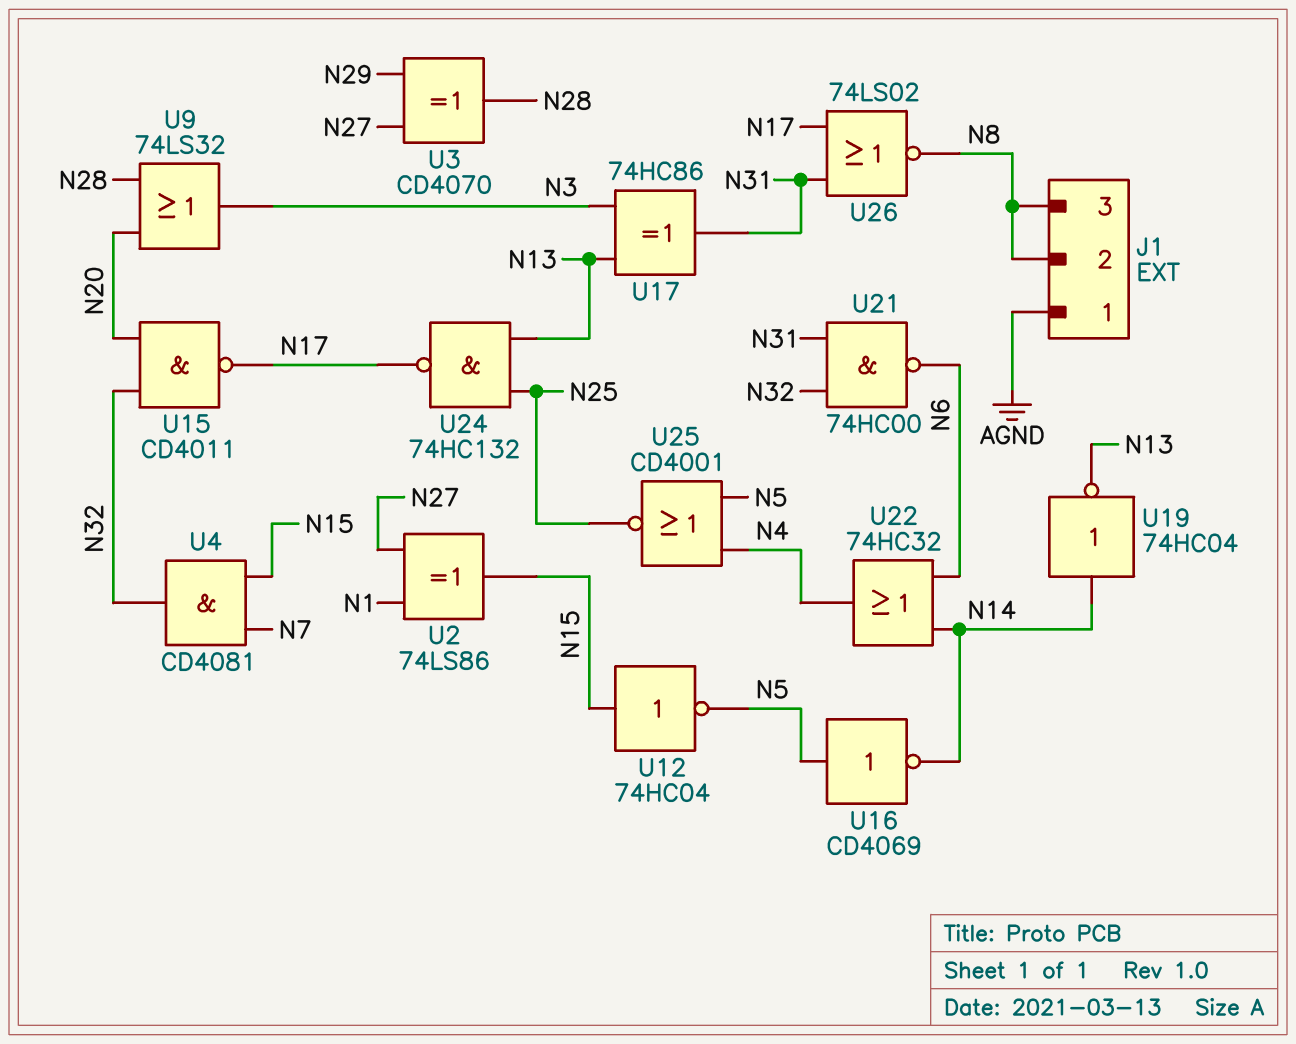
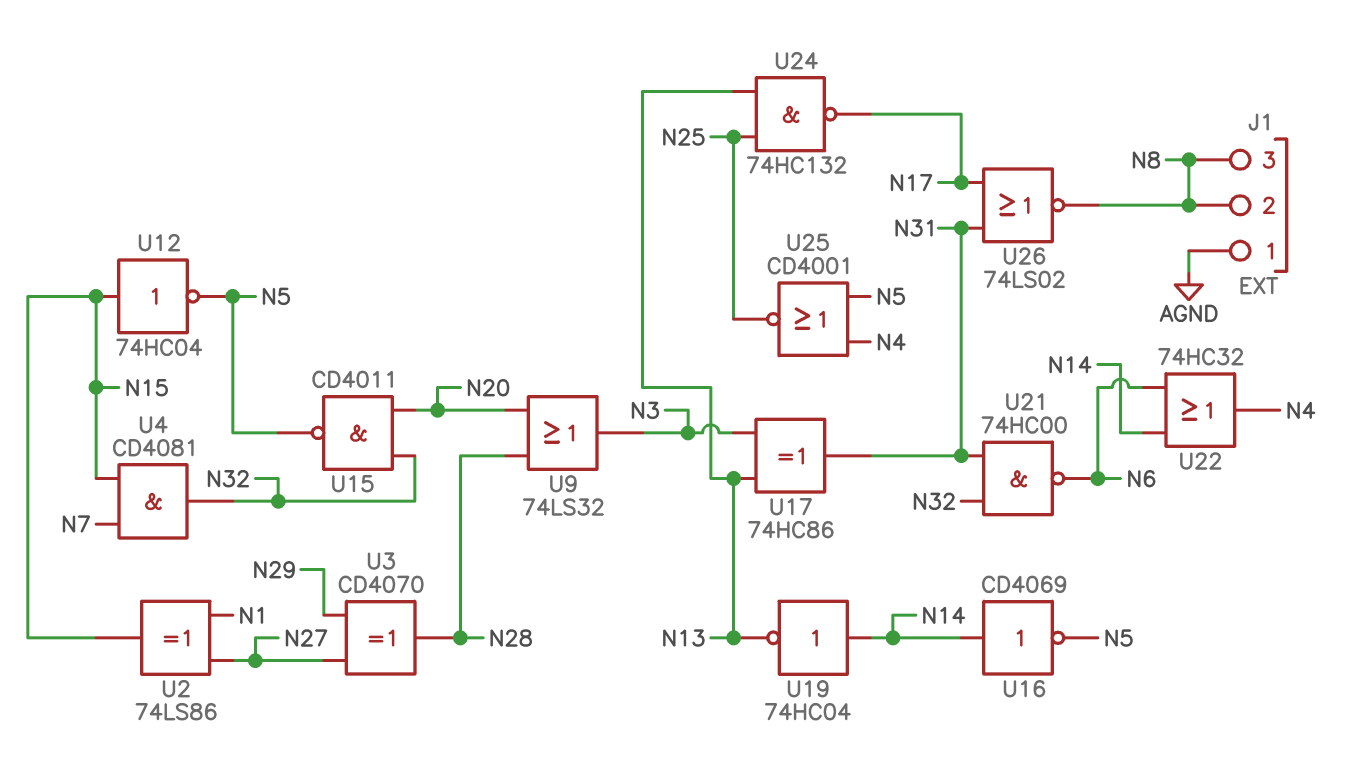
U15: NAND CD4011 (in N20, in N32, out N17) -> NAND CD4011 (in N20, in N32, out N5)
U16: NOT CD4069 (in N5, out N14) -> NOT CD4069 (in N14, out N5)

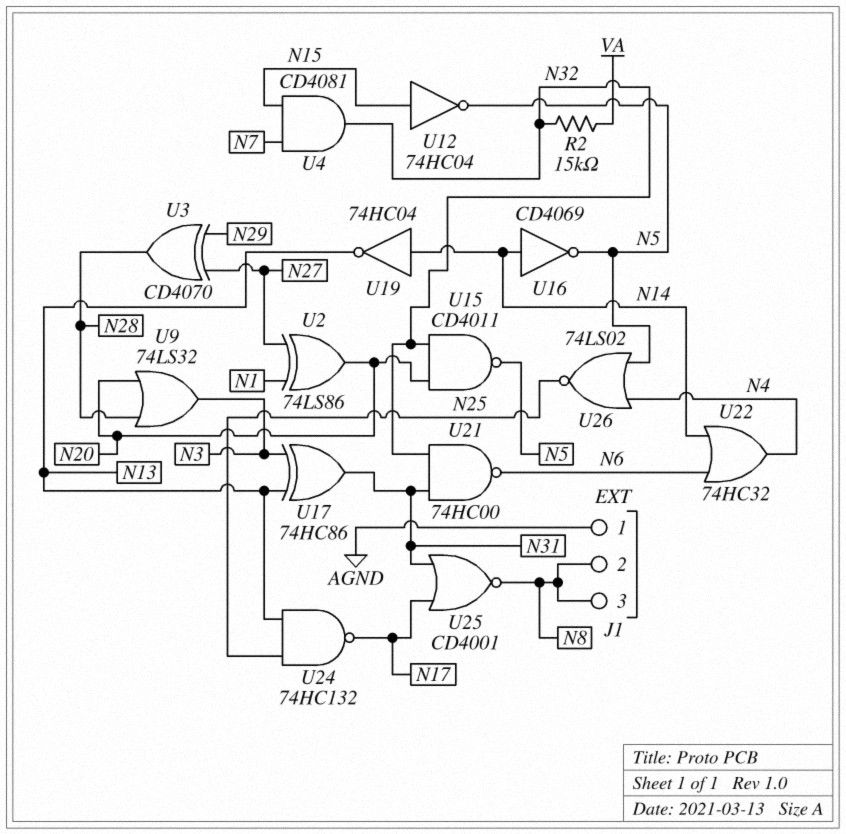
R2: none -> 15k (N32, VA)
U2: XOR 74LS86 (in N1, in N27, out N15) -> XOR 74LS86 (in N1, in N27, out N20)
U25: NOR CD4001 (in N4, in N5, out N25) -> NOR CD4001 (in N17, in N31, out N8)
U26: NOR 74LS02 (in N17, in N31, out N8) -> NOR 74LS02 (in N4, in N5, out N25)

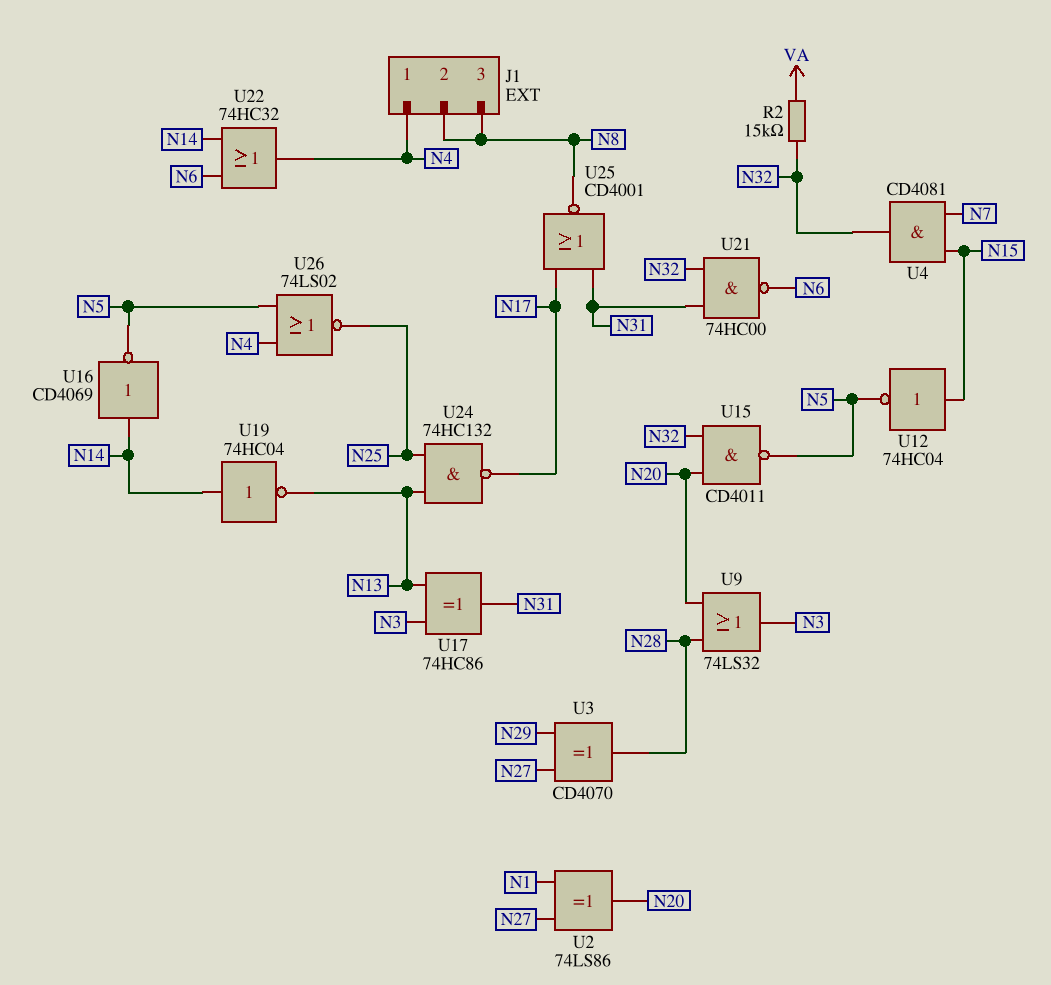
J1 pin 1: AGND -> N4

